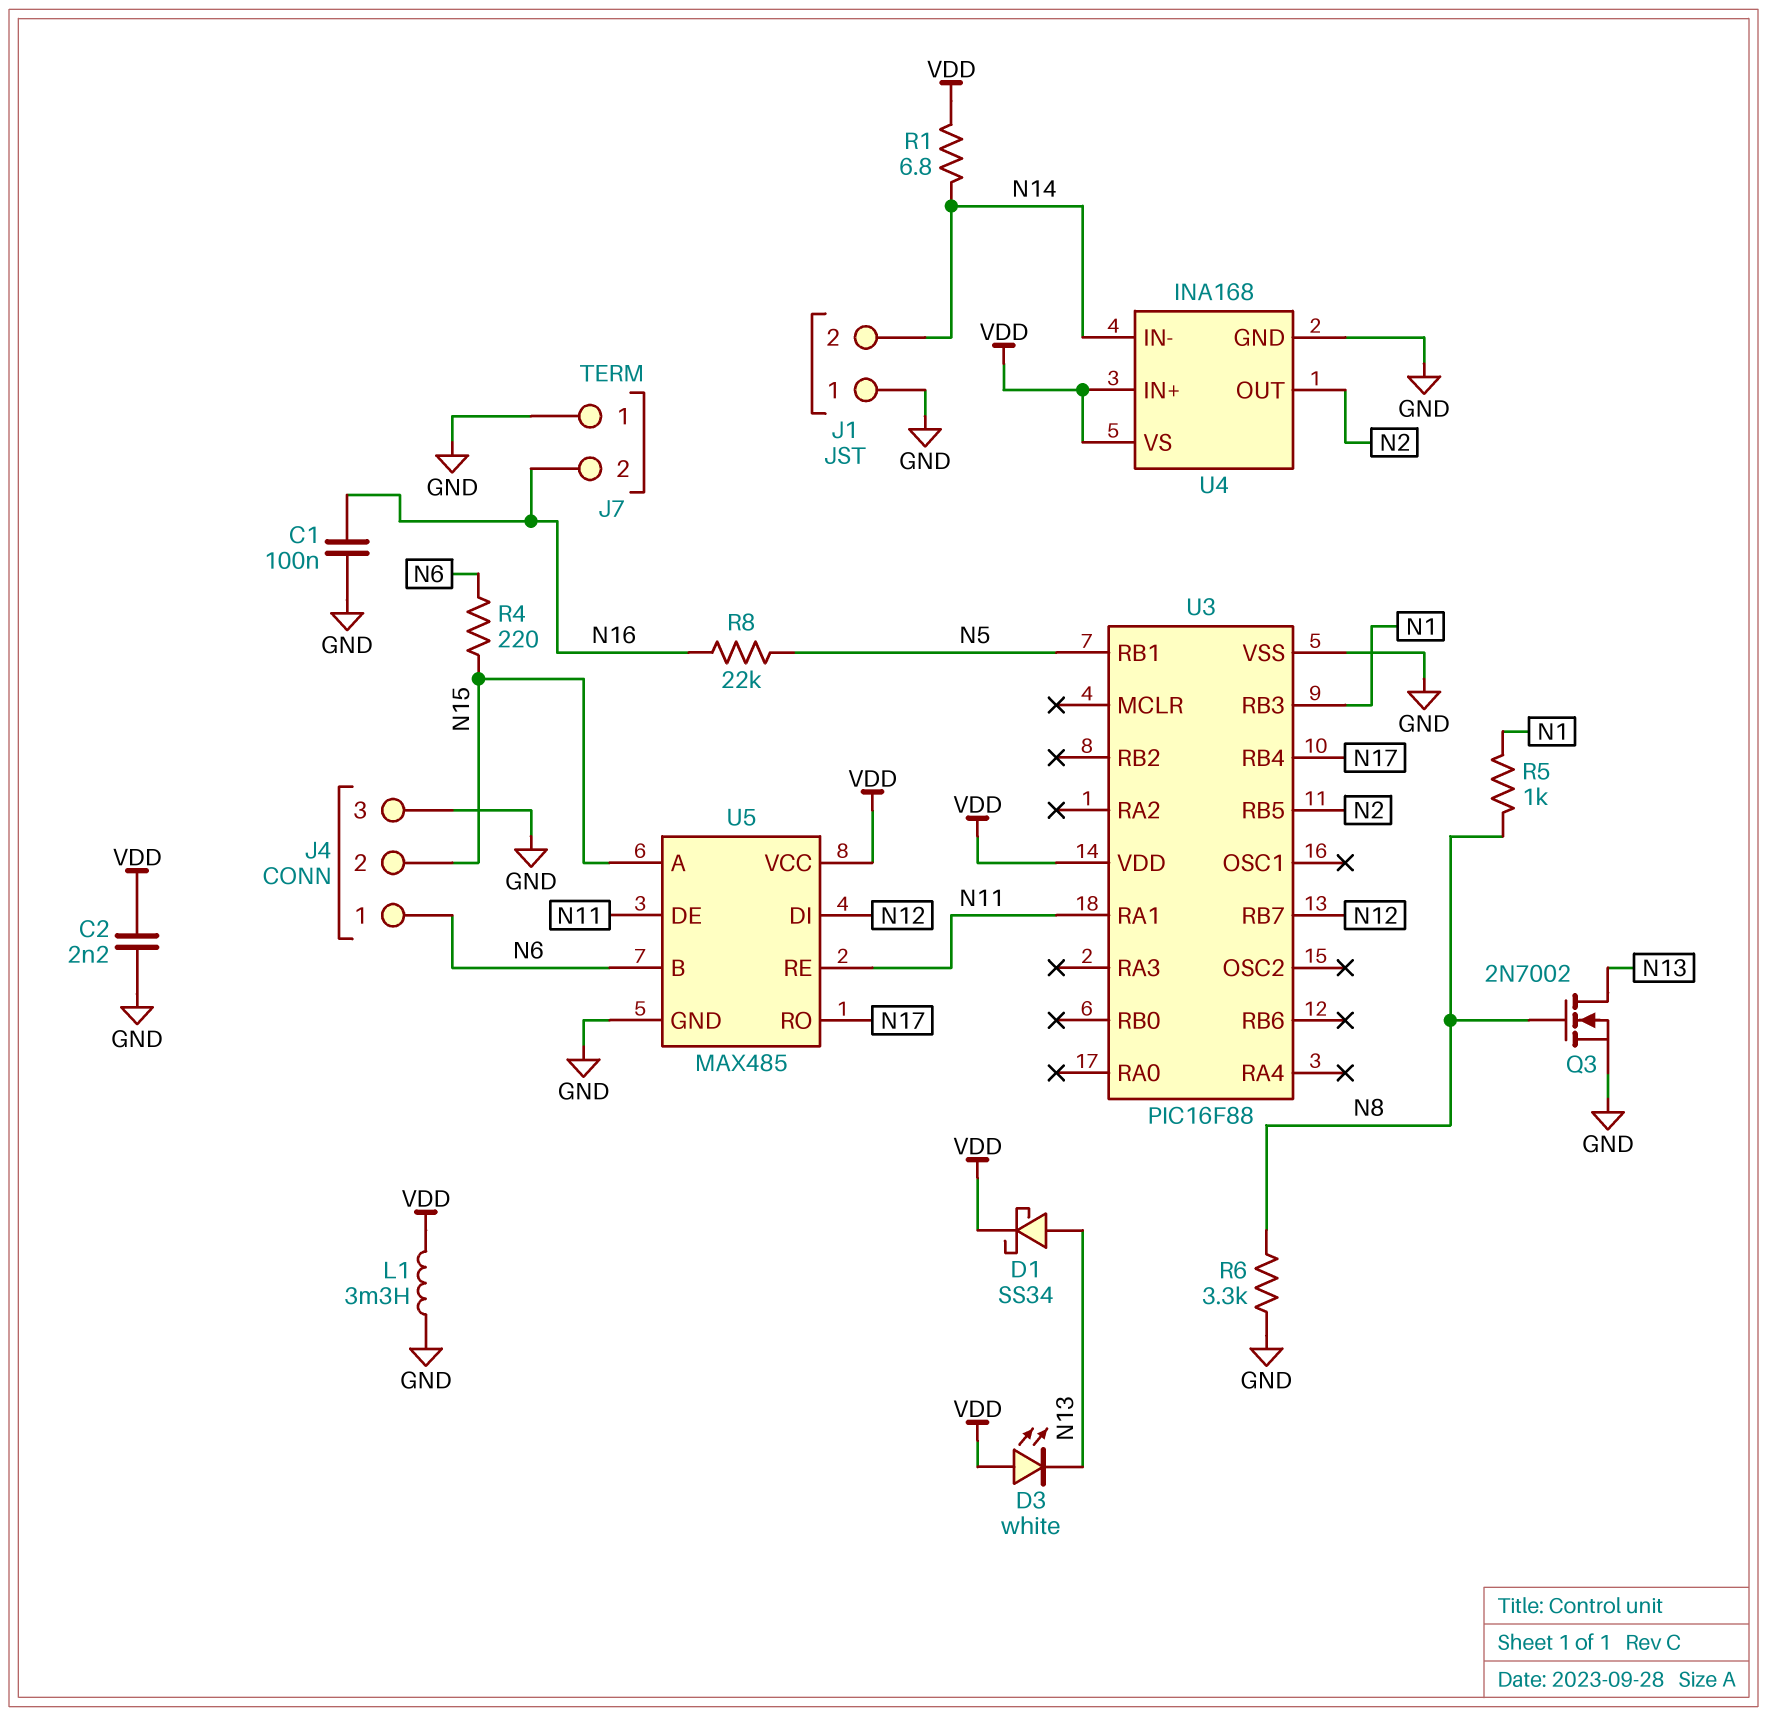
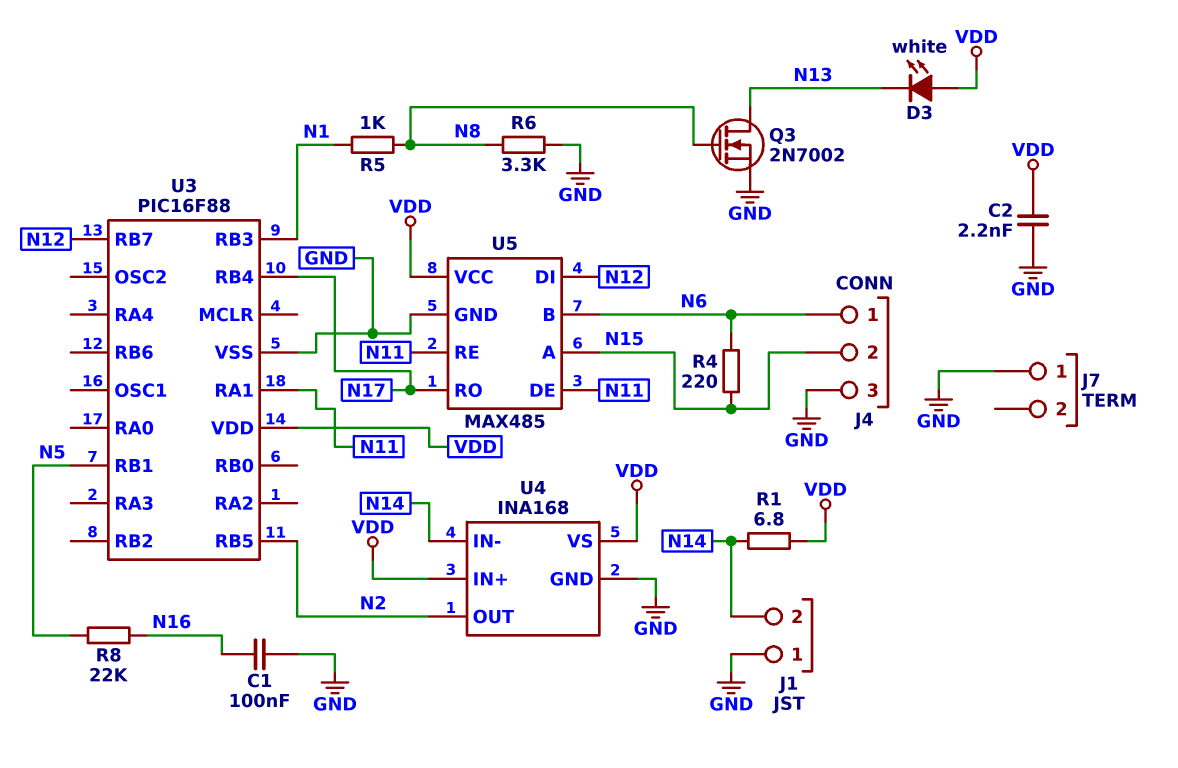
D1: schottky SS34 (A N13, K VDD) -> none
J7 pin 2: N16 -> none
L1: 3.3mH (GND, VDD) -> none

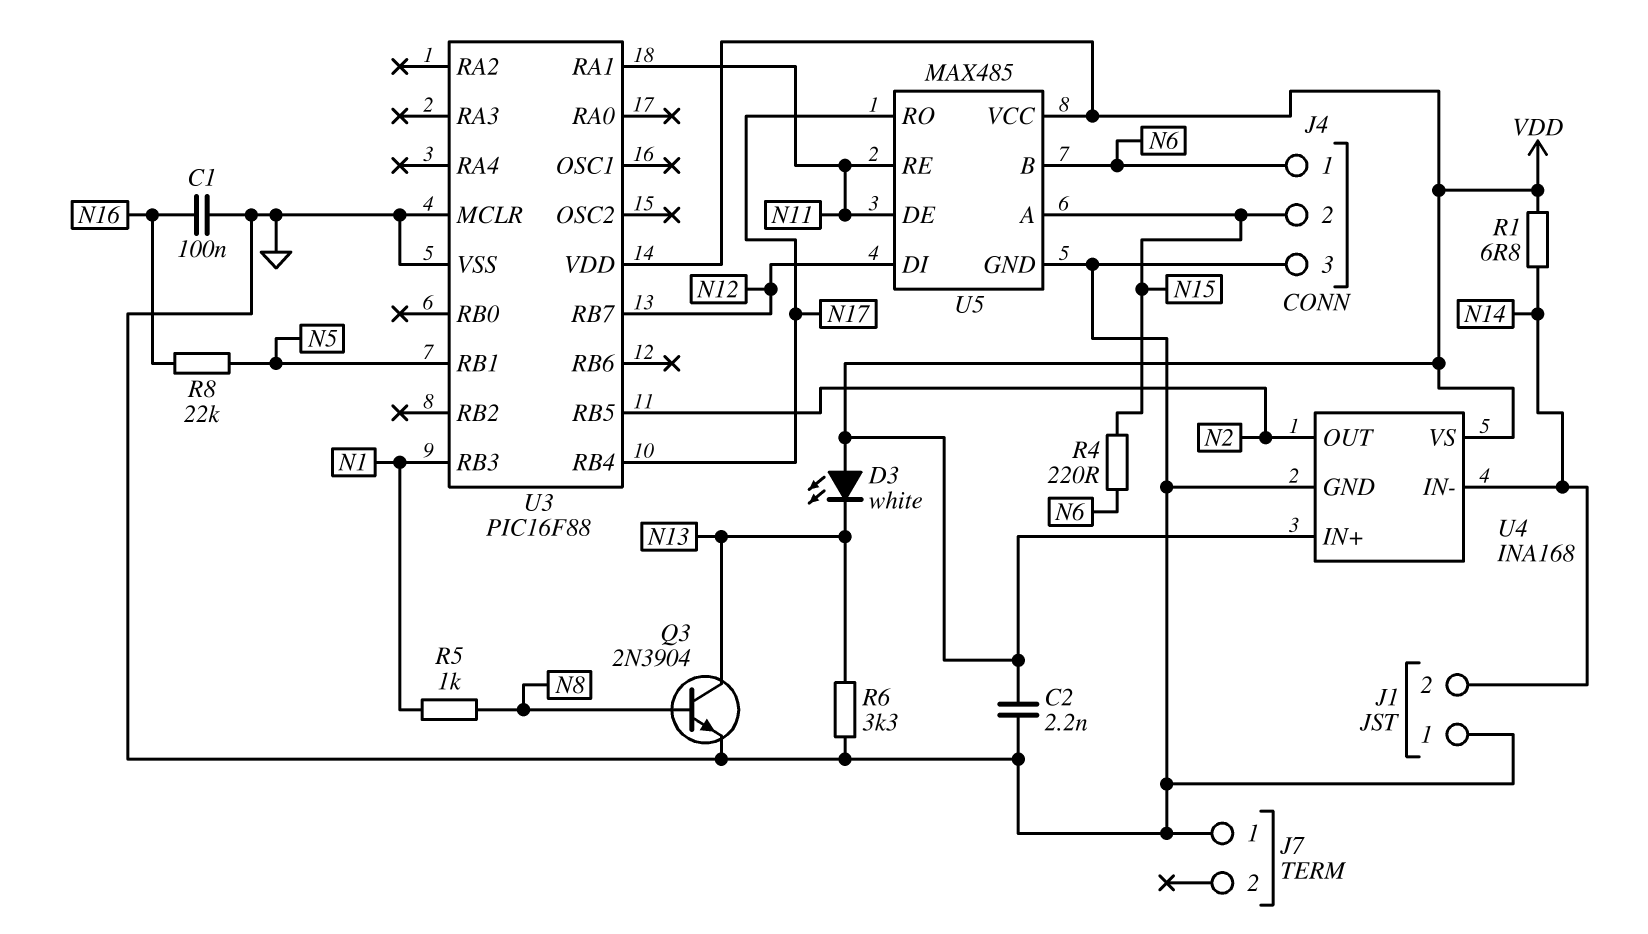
Q3: NMOS 2N7002 (G N8, D N13, S GND) -> NPN 2N3904 (B N8, C N13, E GND)
R6: 3.3k (GND, N8) -> 3.3k (GND, N13)
U3 pin MCLR: none -> GND

